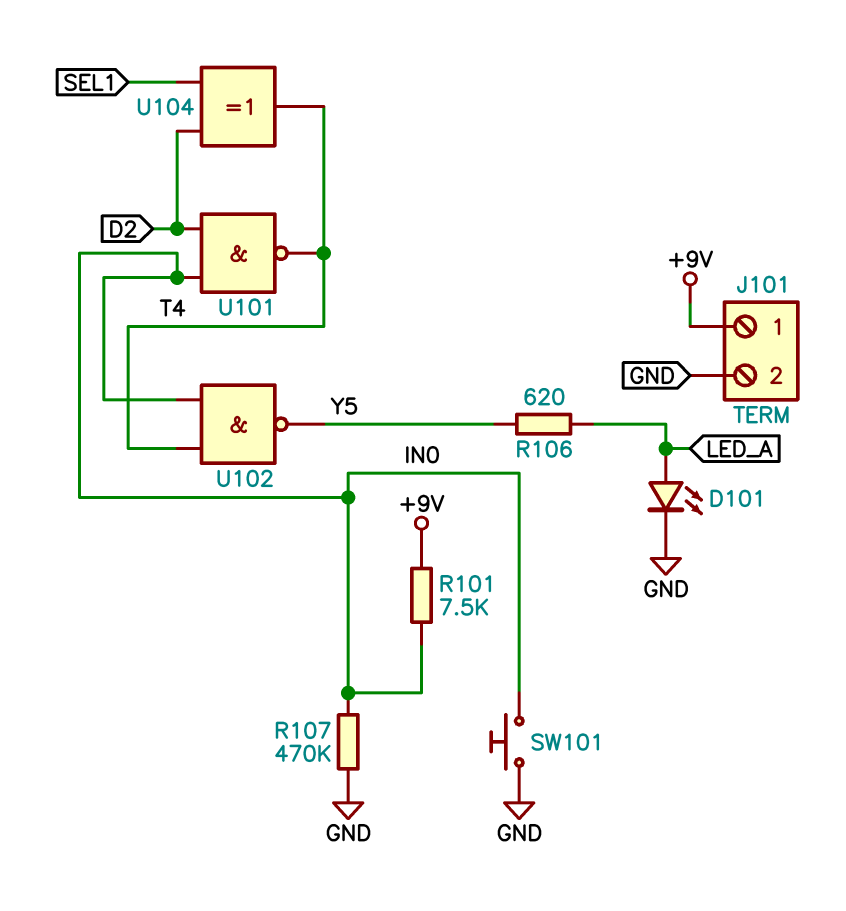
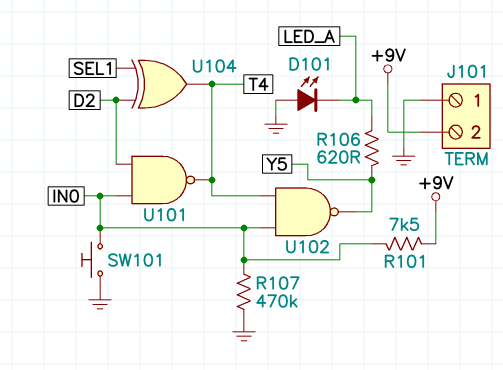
D101: LED (A LED_A, K GND) -> LED (A GND, K LED_A)
J101 pin 1: +9V -> GND
J101 pin 2: GND -> +9V

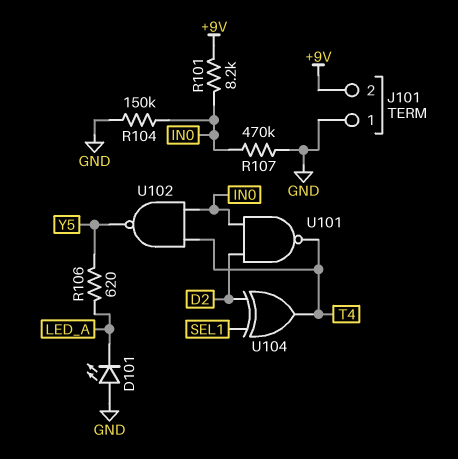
R101: 7.5k (+9V, IN0) -> 8.2k (+9V, IN0)
R104: none -> 150k (GND, IN0)
SW101: button (GND, IN0) -> none

